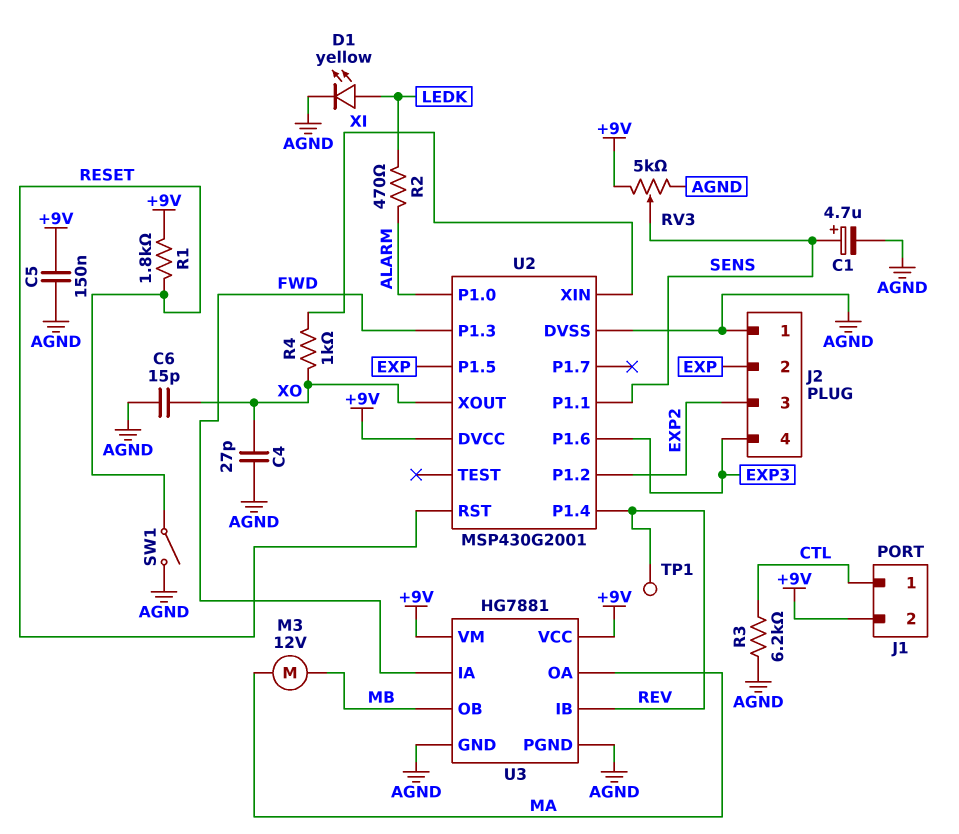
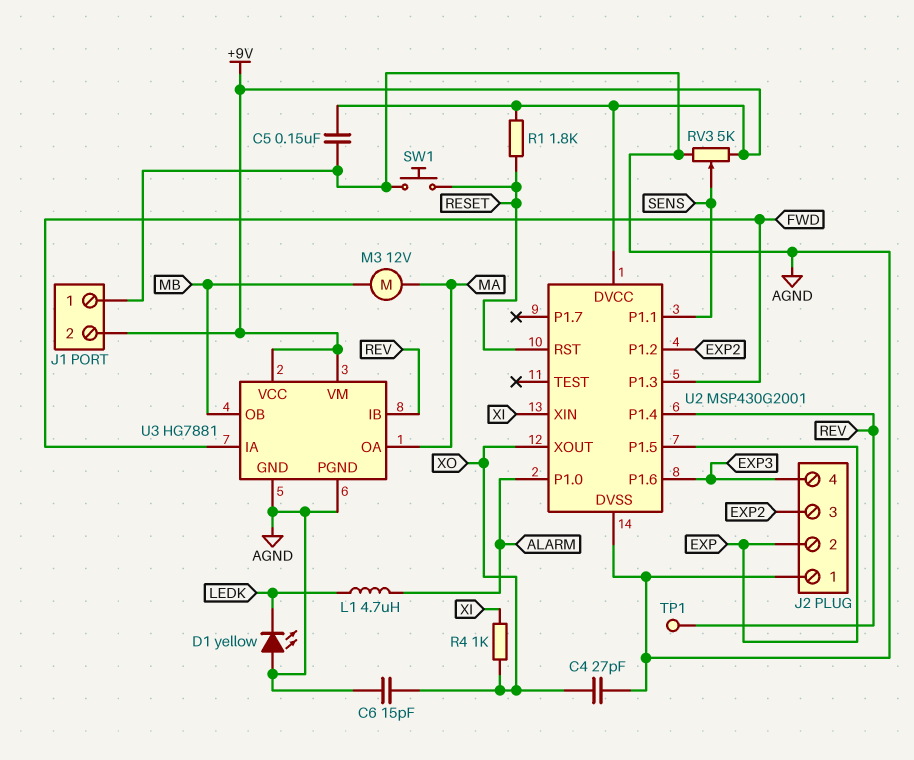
C1: 4.7uF (plus SENS, minus AGND) -> none
D1: LED yellow (A LEDK, K AGND) -> LED yellow (A AGND, K LEDK)
J1 pin 1: CTL -> AGND
L1: none -> 4.7uH (ALARM, LEDK)
R2: 470 (ALARM, LEDK) -> none
R3: 6.2k (AGND, CTL) -> none
SW1: switch (AGND, RESET) -> button (AGND, RESET)

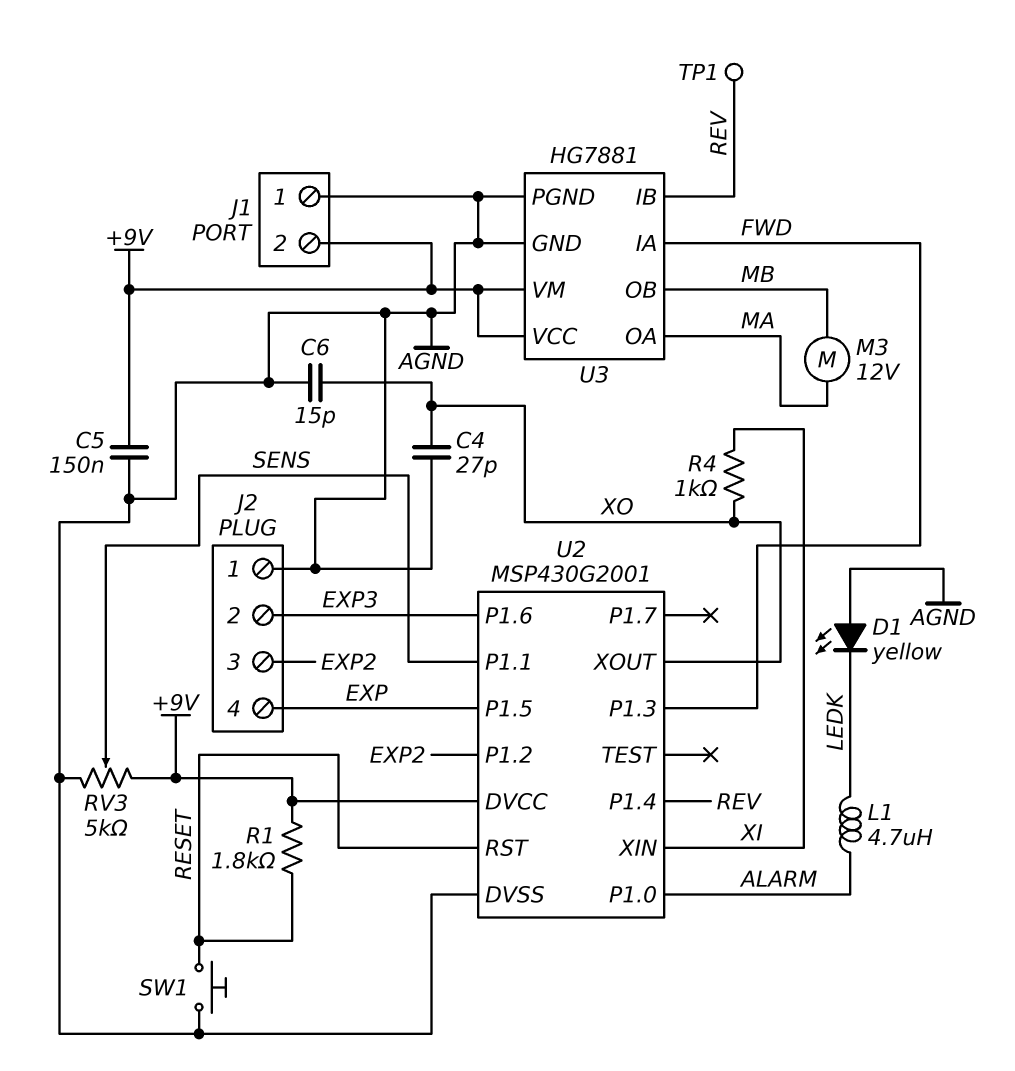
J2 pin 2: EXP -> EXP3
J2 pin 4: EXP3 -> EXP

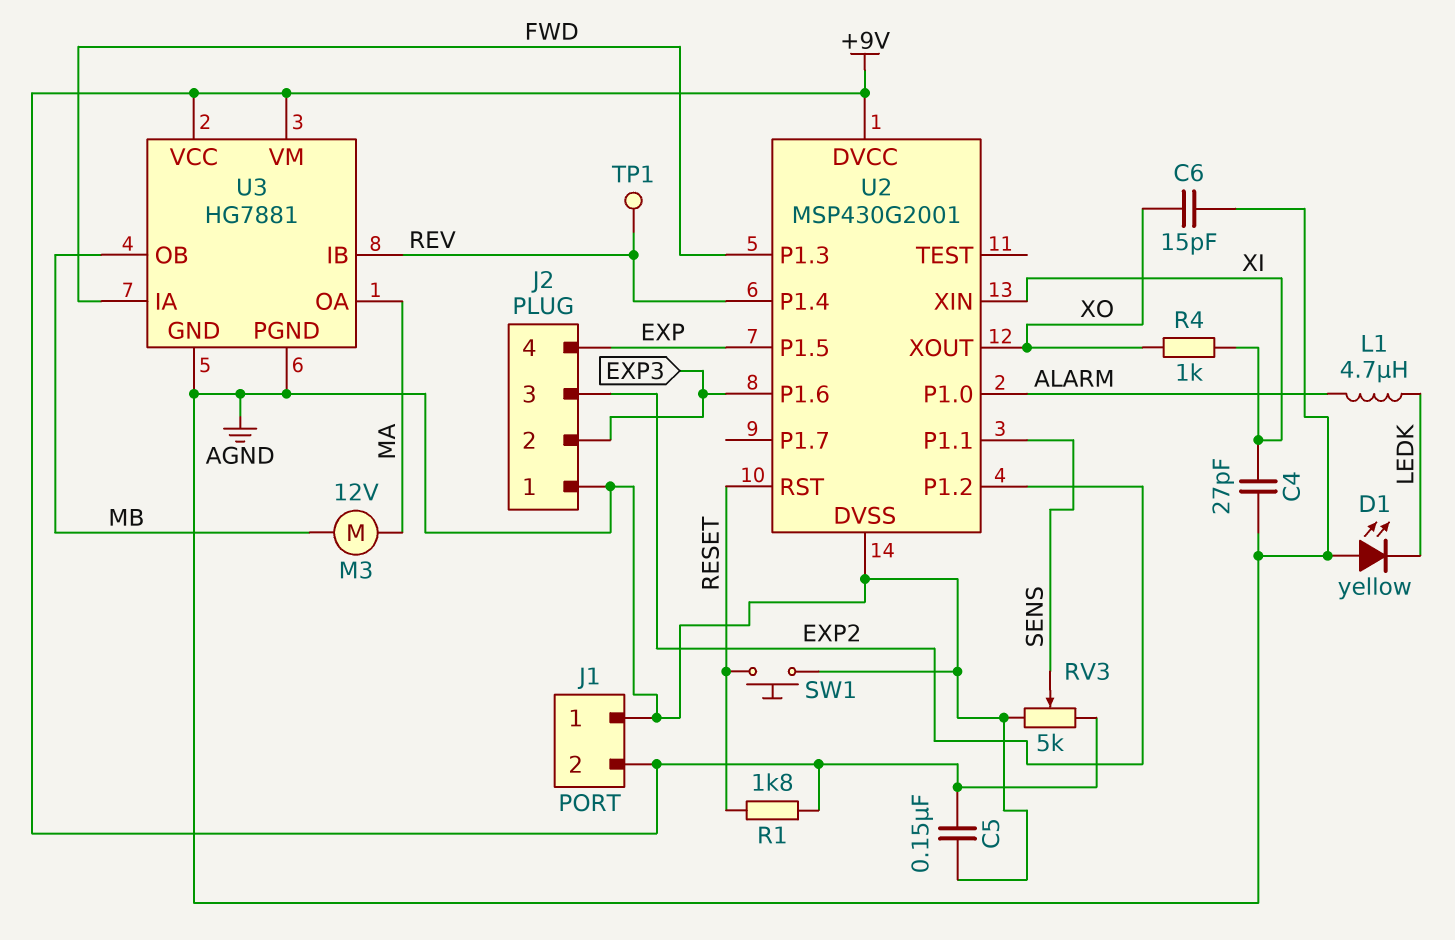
C4: 27pF (AGND, XO) -> 27pF (AGND, XI)

